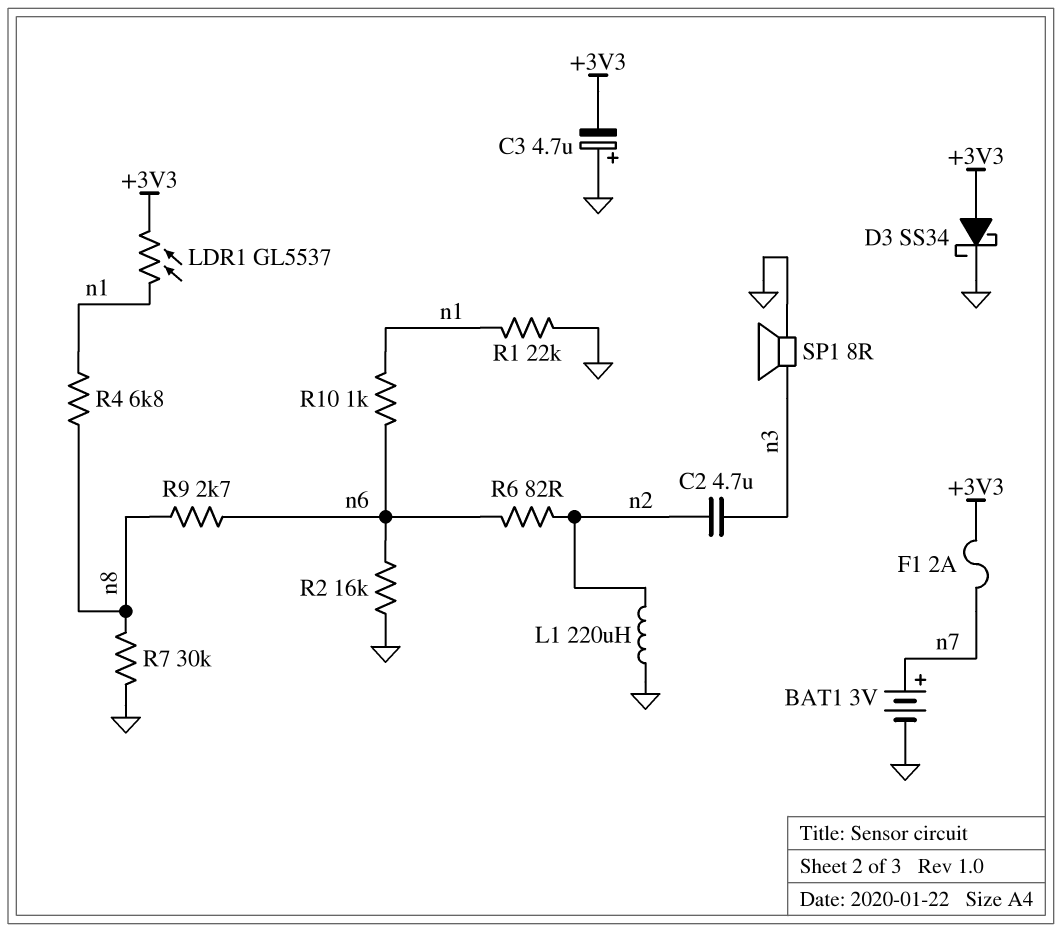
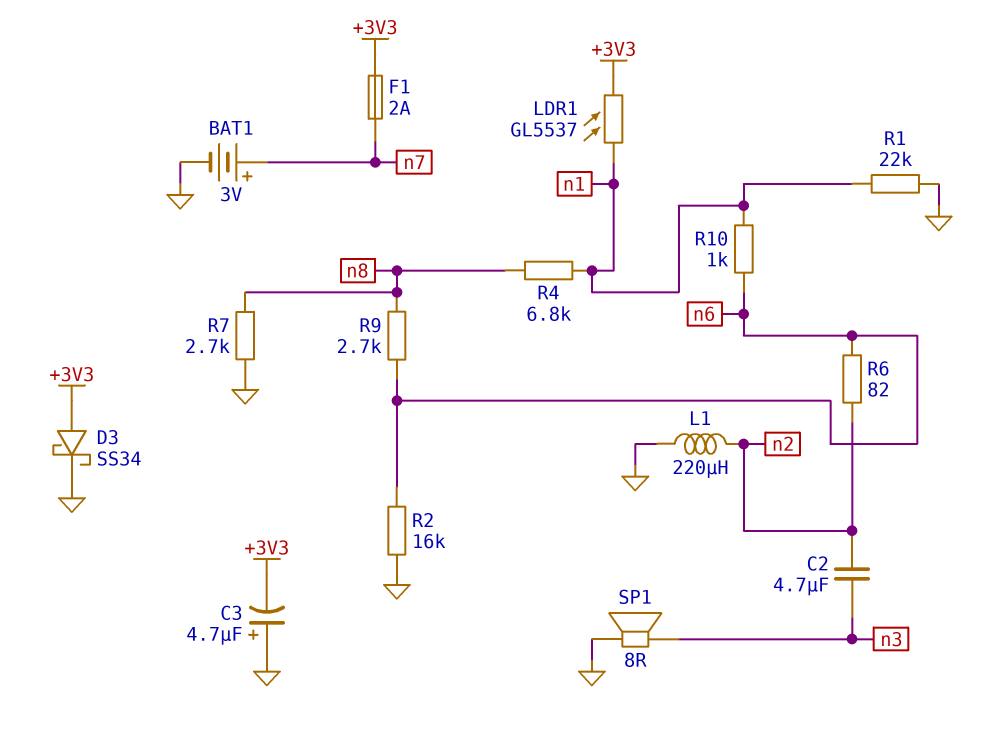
R7: 30k (GND, n8) -> 2.7k (GND, n8)

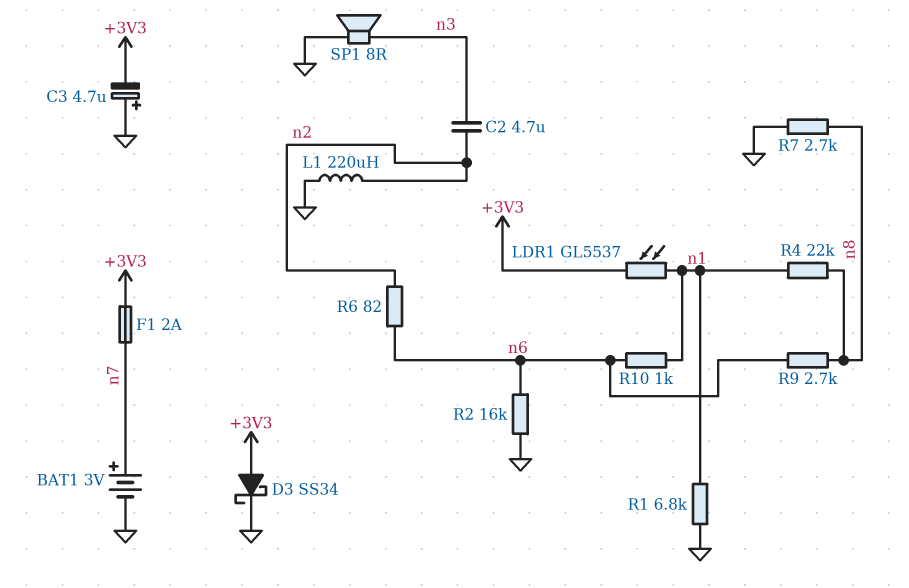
R1: 22k (GND, n1) -> 6.8k (GND, n1)
R4: 6.8k (n1, n8) -> 22k (n1, n8)

